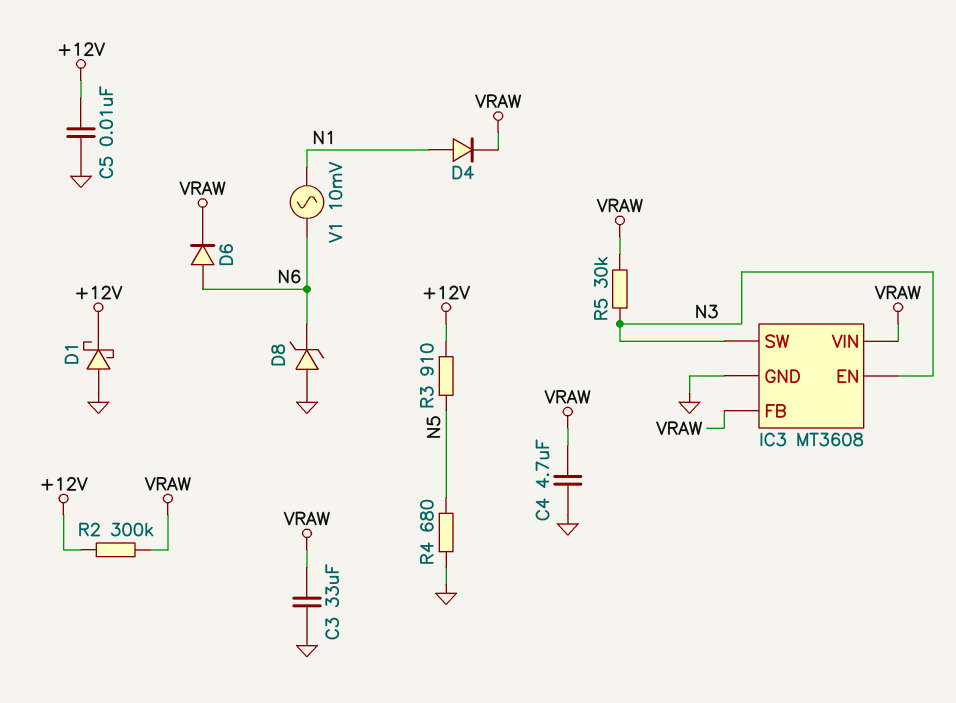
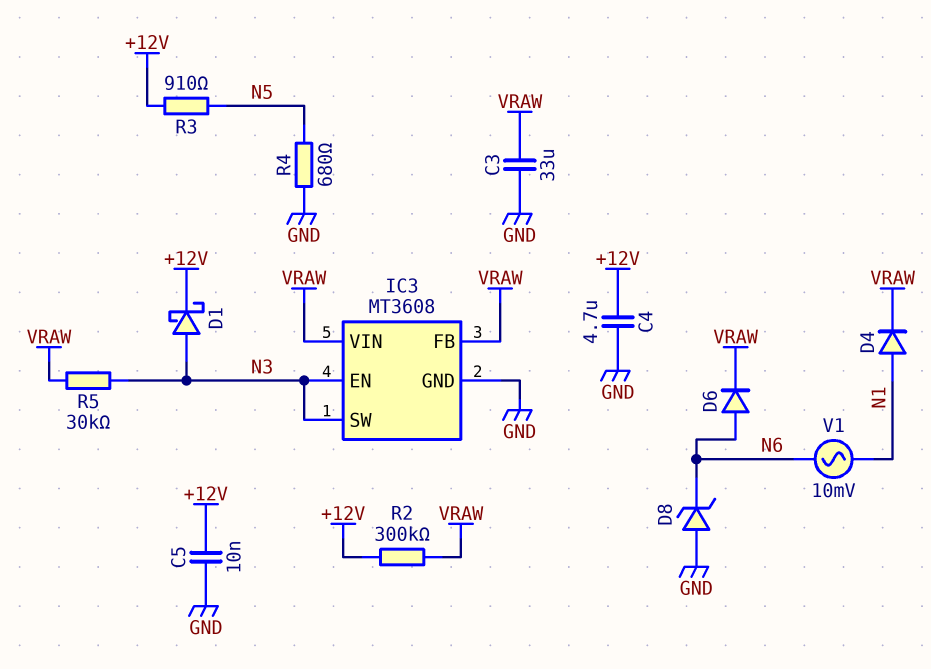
C4: 4.7uF (GND, VRAW) -> 4.7uF (+12V, GND)
D1: schottky (A GND, K +12V) -> schottky (A N3, K +12V)

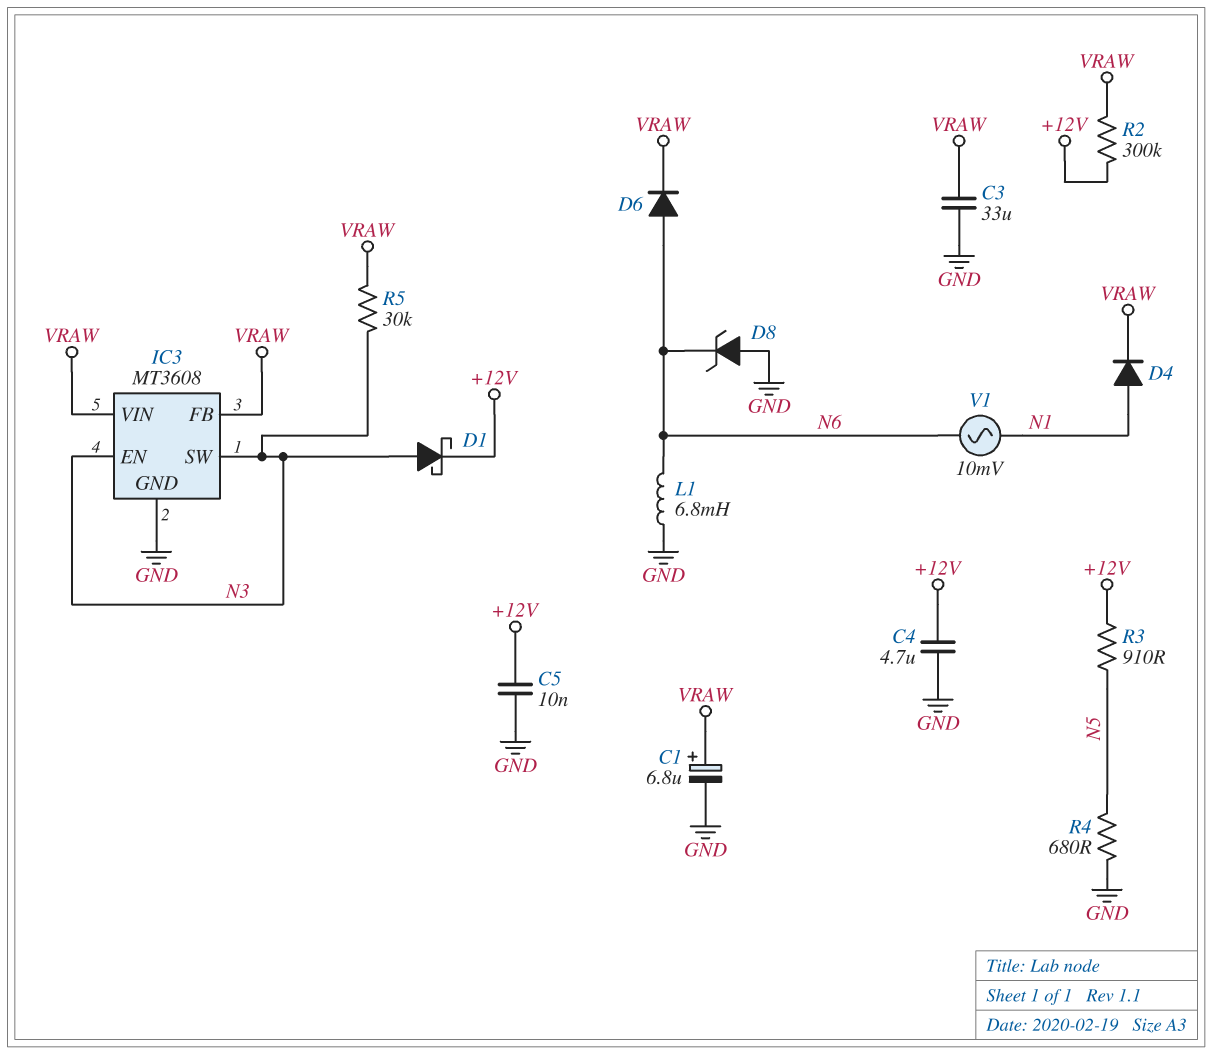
C1: none -> 6.8uF (plus VRAW, minus GND)
L1: none -> 6.8mH (GND, N6)

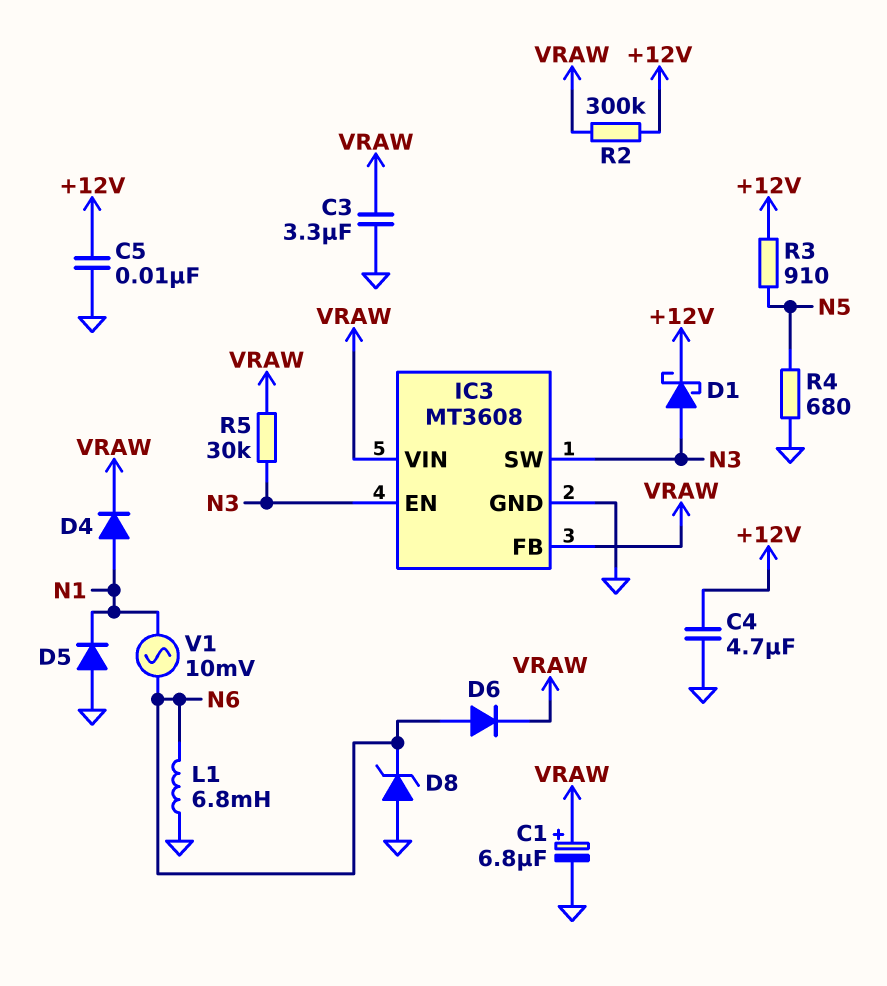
C3: 33uF (GND, VRAW) -> 3.3uF (GND, VRAW)
D5: none -> diode (A GND, K N1)

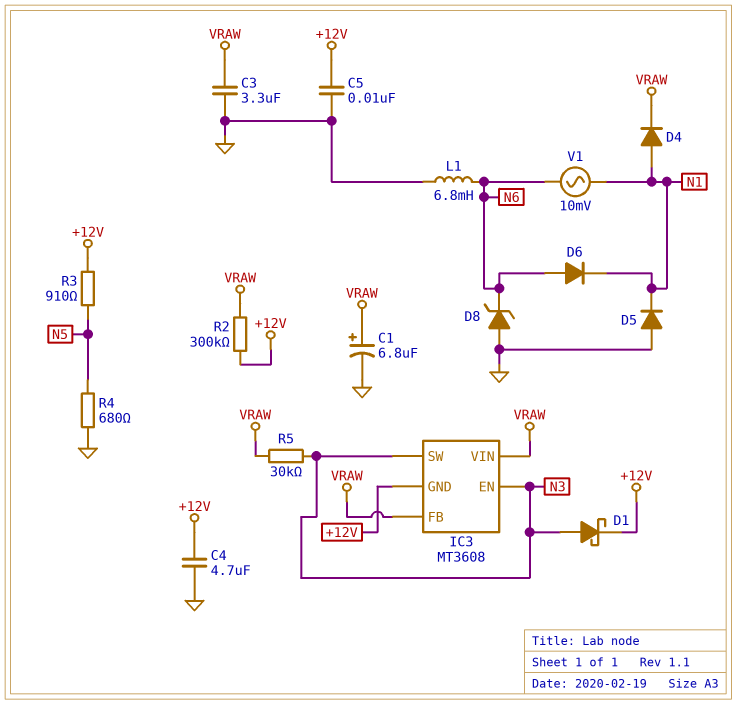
D6: diode (A N6, K VRAW) -> diode (A N6, K N1)
IC3 pin GND: GND -> +12V

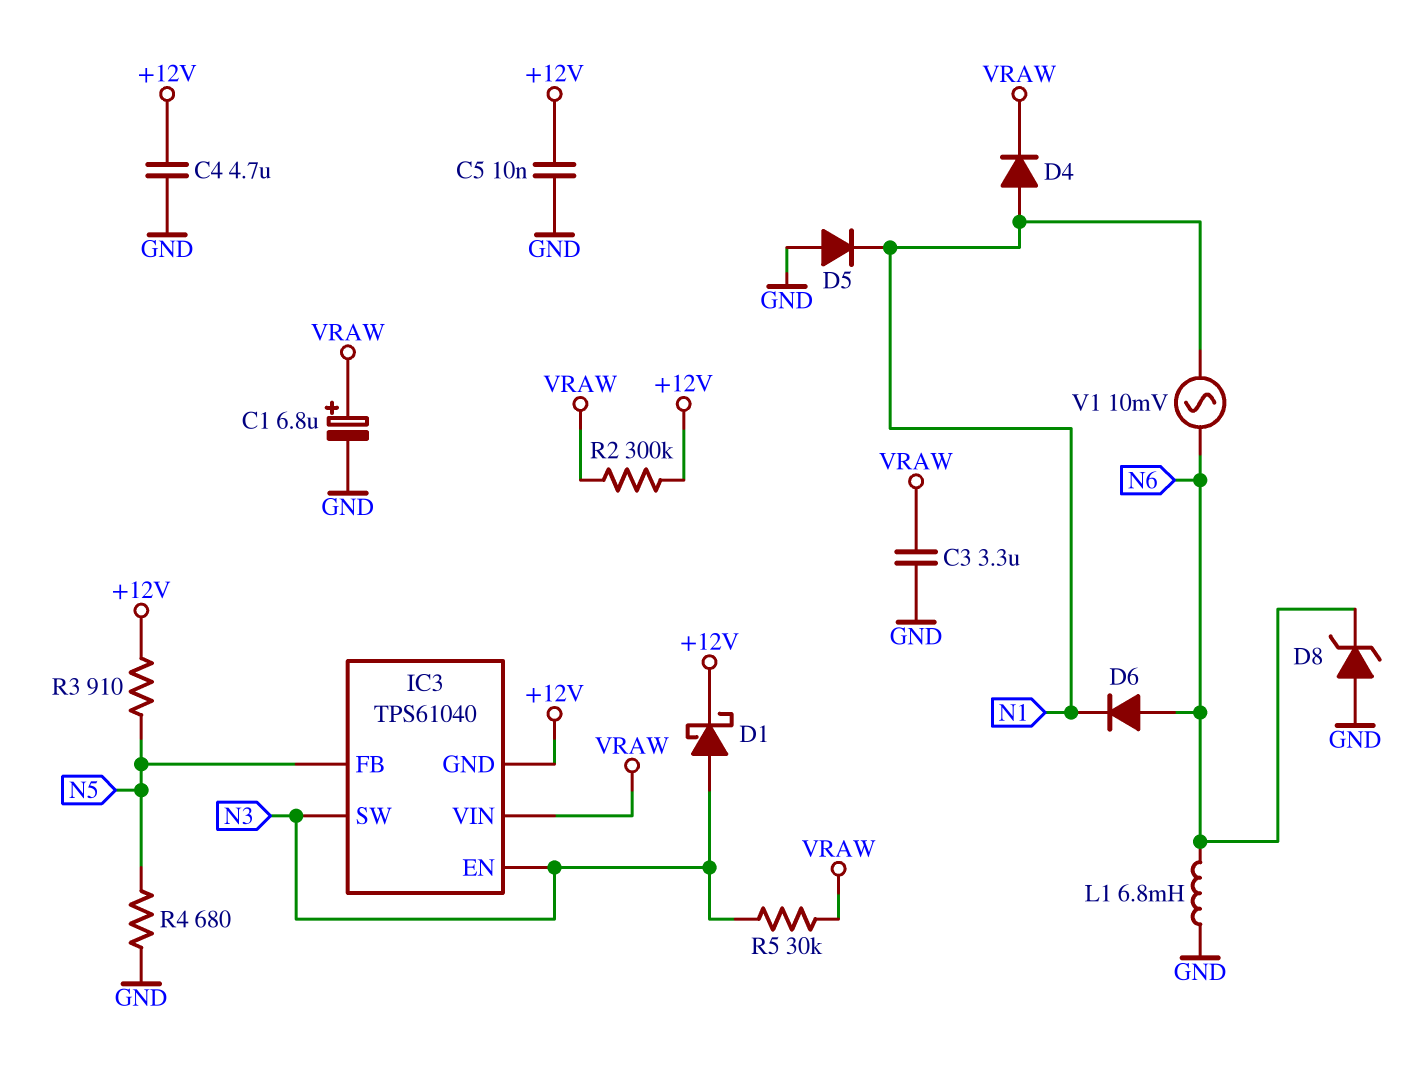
IC3: MT3608 -> TPS61040
IC3 pin FB: VRAW -> N5

